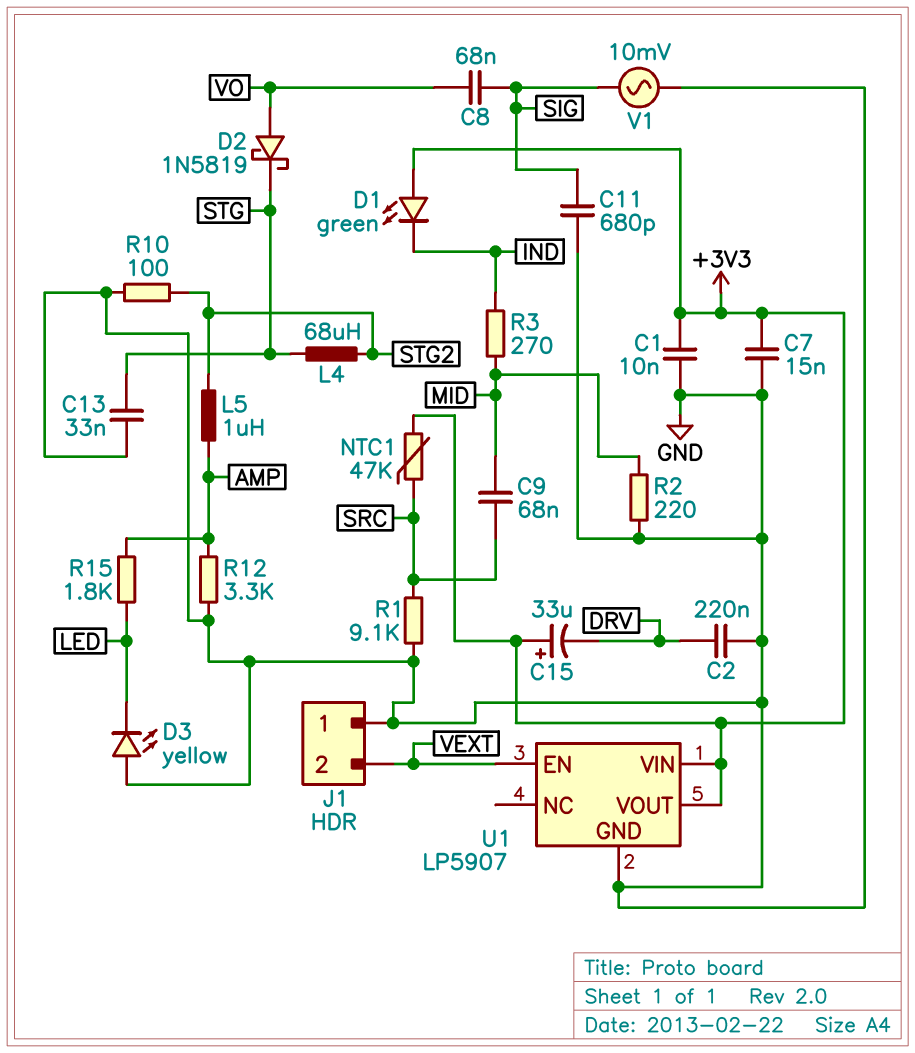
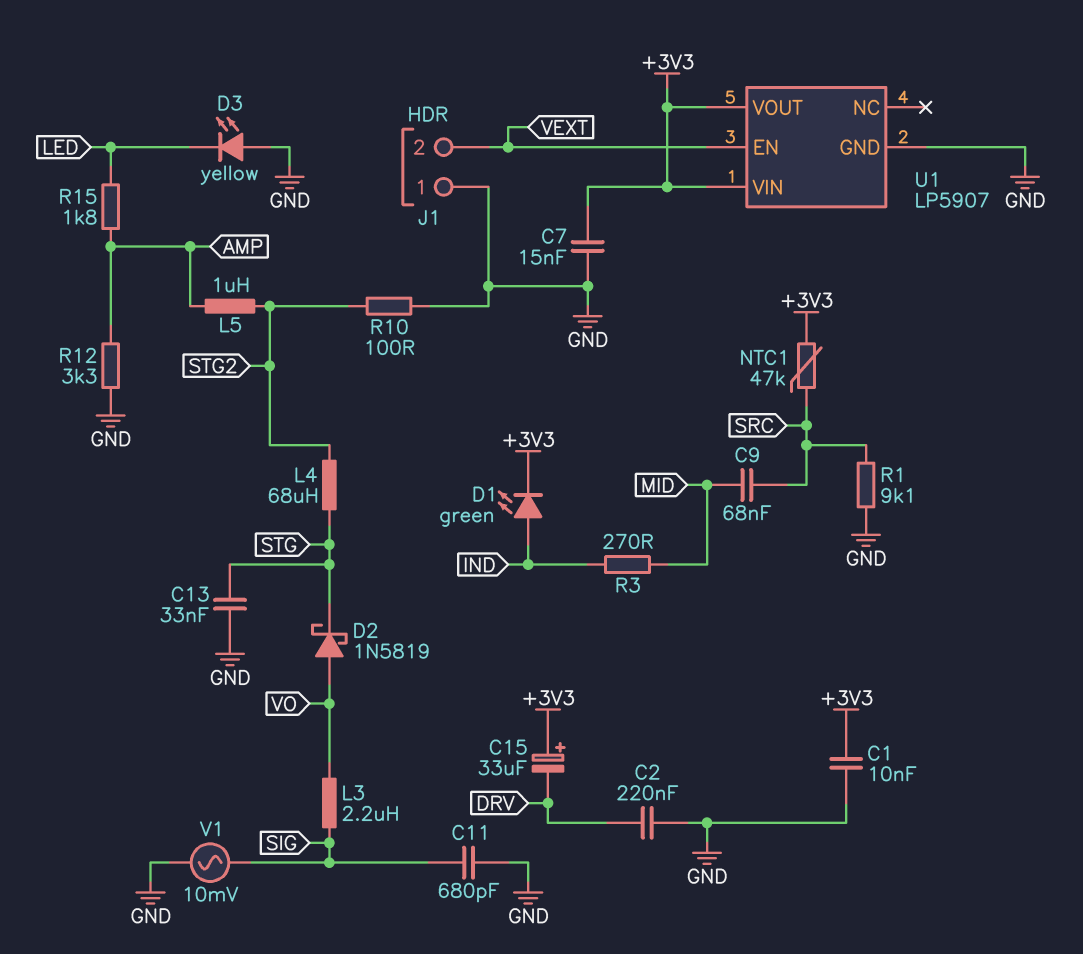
C8: 68nF (SIG, VO) -> none
D1: LED green (A +3V3, K IND) -> LED green (A IND, K +3V3)
L3: none -> 2.2uH (SIG, VO)
R2: 220 (GND, MID) -> none

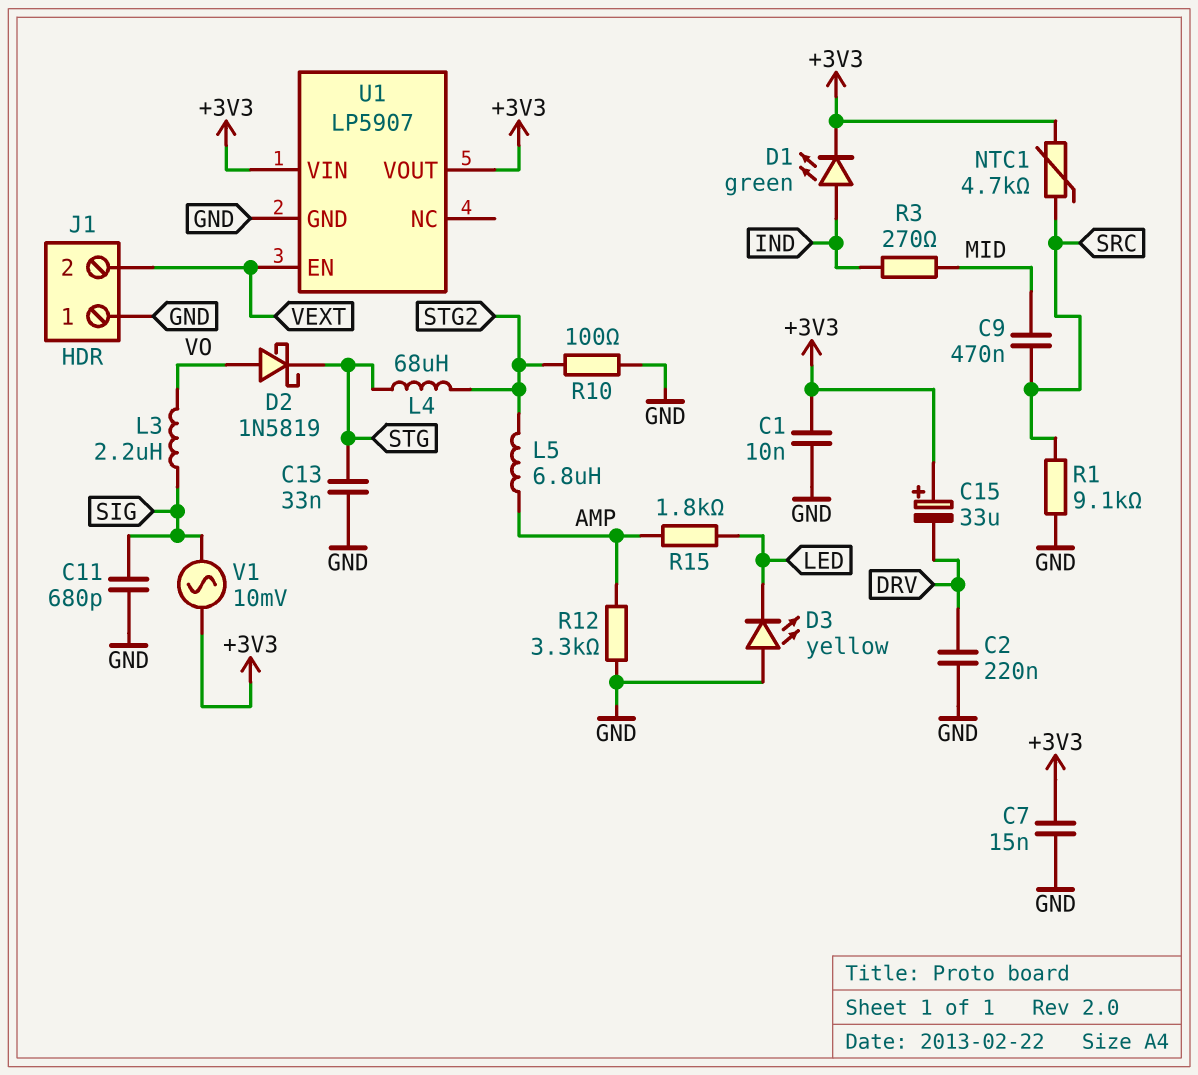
C9: 68nF (MID, SRC) -> 470nF (MID, SRC)
L5: 1uH (AMP, STG2) -> 6.8uH (AMP, STG2)
NTC1: 47k (+3V3, SRC) -> 4.7k (+3V3, SRC)
V1: AC 10mV (GND, SIG) -> AC 10mV (+3V3, SIG)

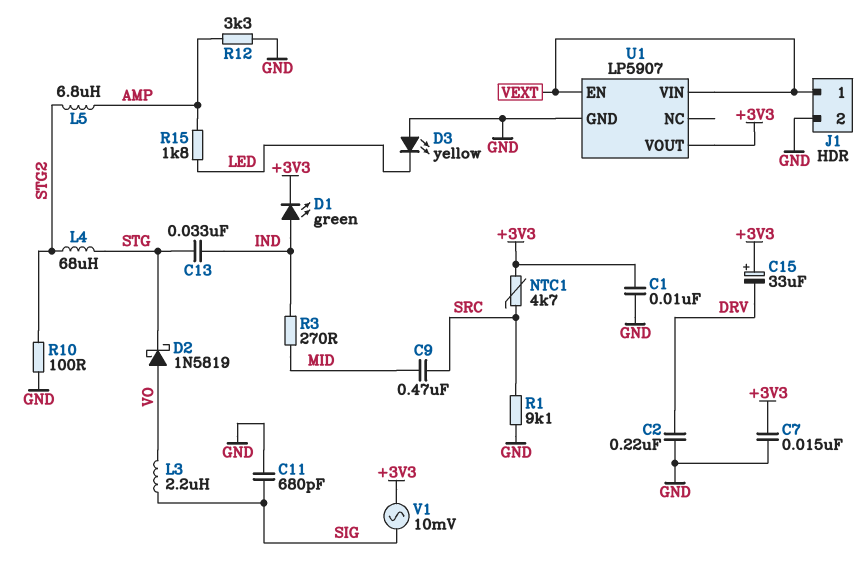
C13: 33nF (GND, STG) -> 33nF (IND, STG)
J1 pin 1: GND -> VEXT
J1 pin 2: VEXT -> GND
U1 pin VIN: +3V3 -> VEXT

